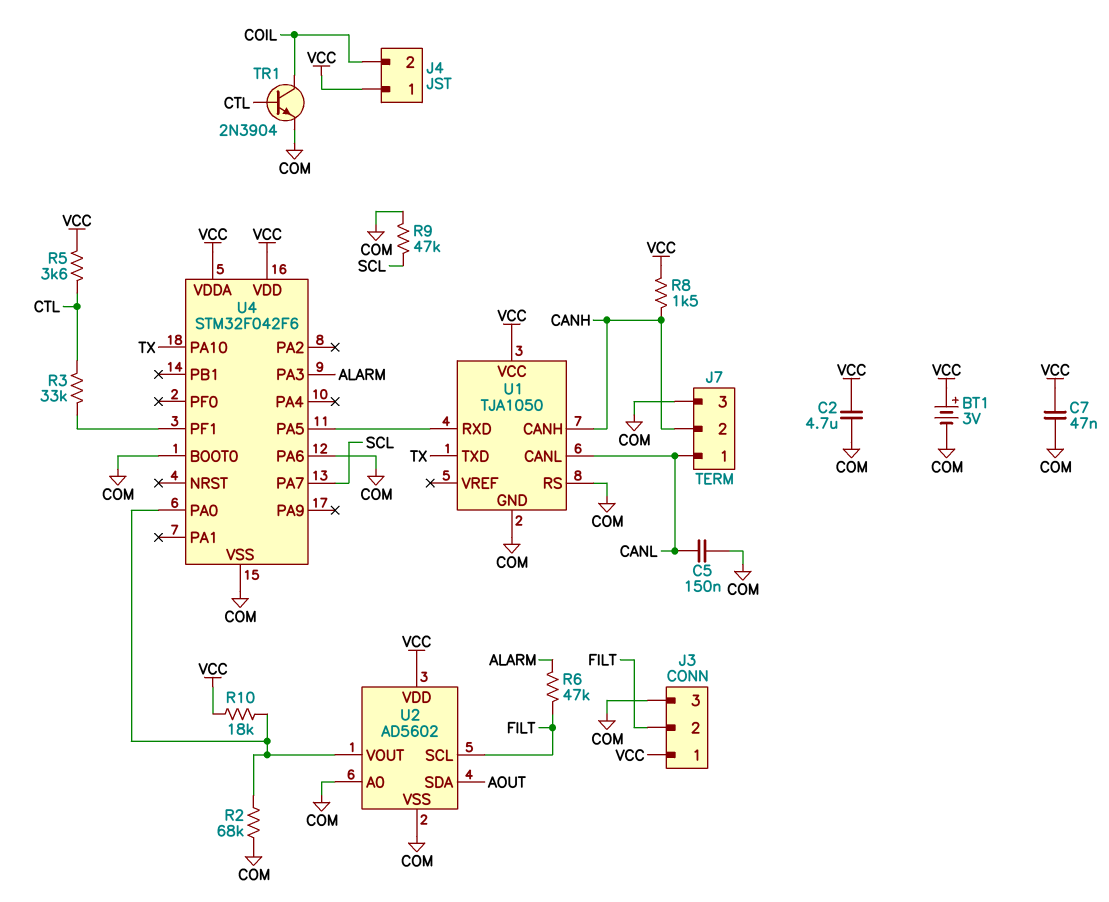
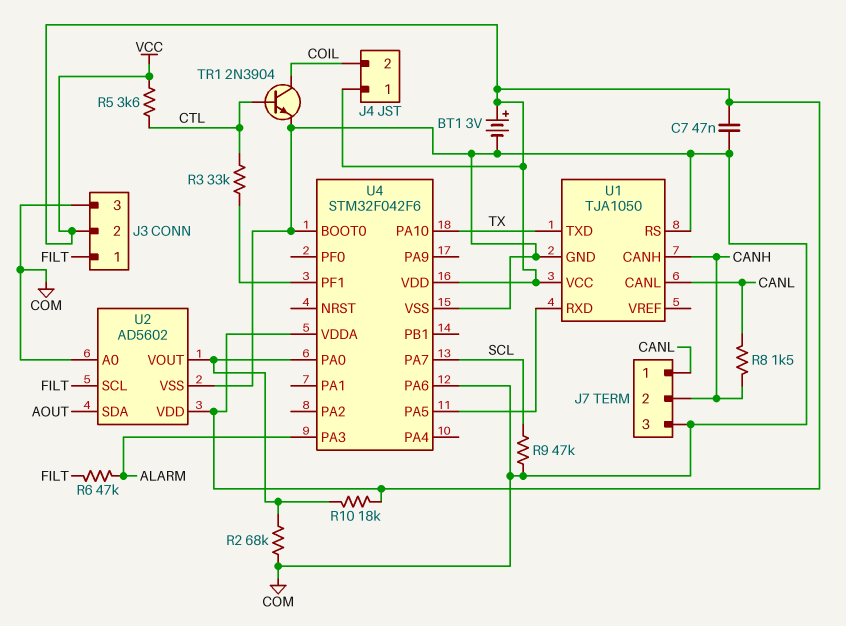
C2: 4.7uF (COM, VCC) -> none
C5: 150nF (CANL, COM) -> none
J3 pin 1: VCC -> FILT
J3 pin 2: FILT -> VCC
R8: 1.5k (CANH, VCC) -> 1.5k (CANH, CANL)

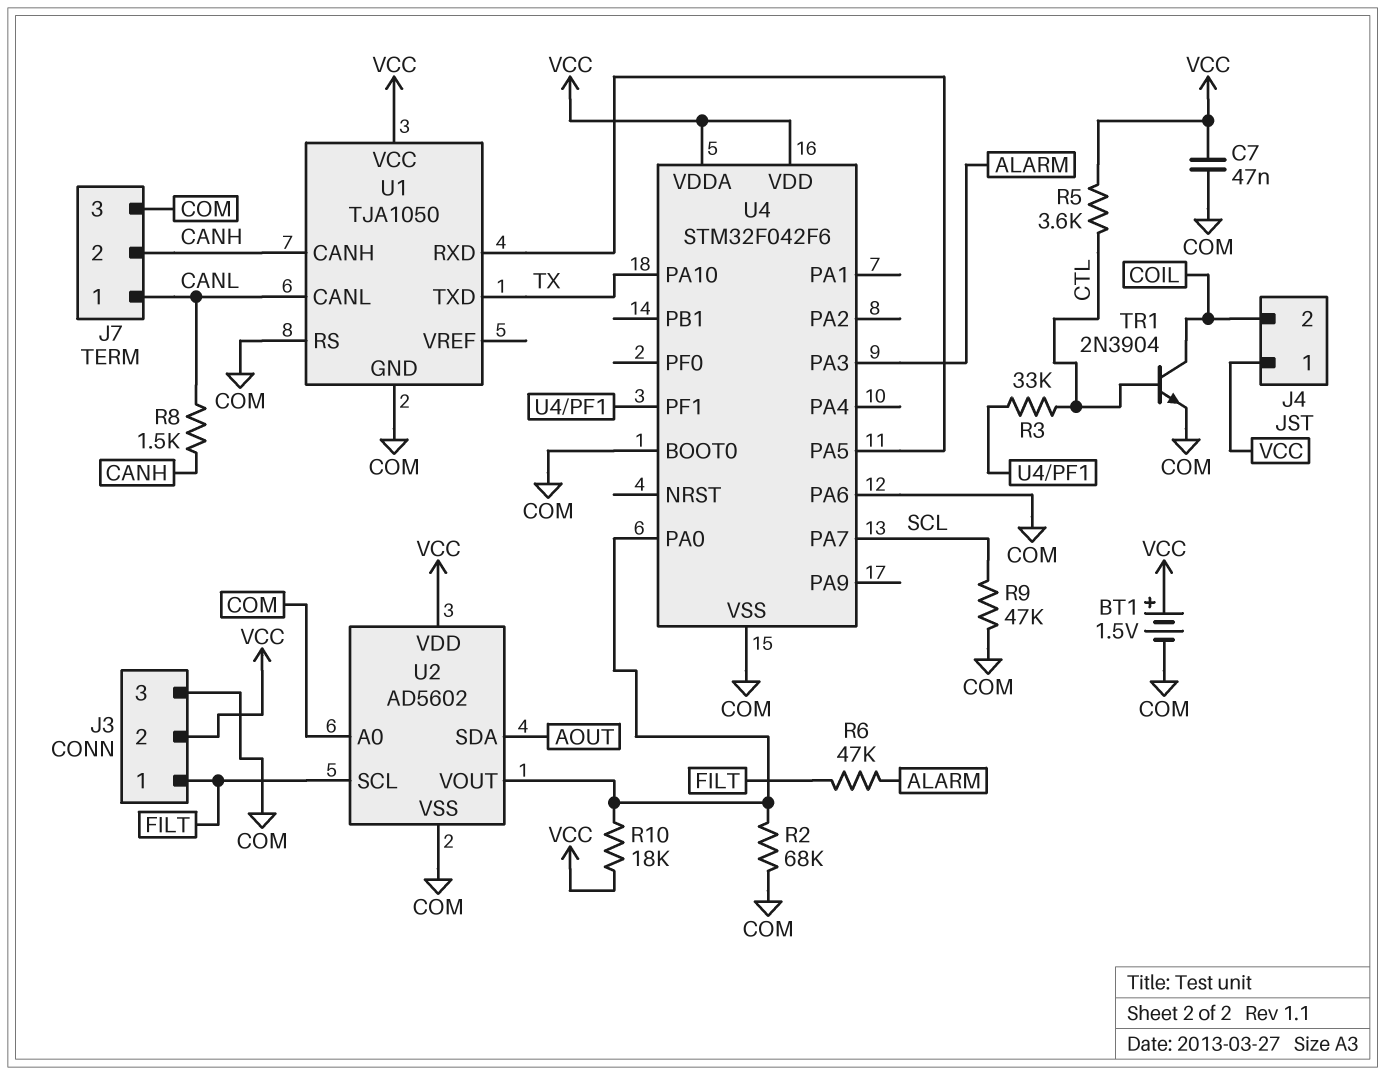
BT1: 3V (plus VCC, minus COM) -> 1.5V (plus VCC, minus COM)

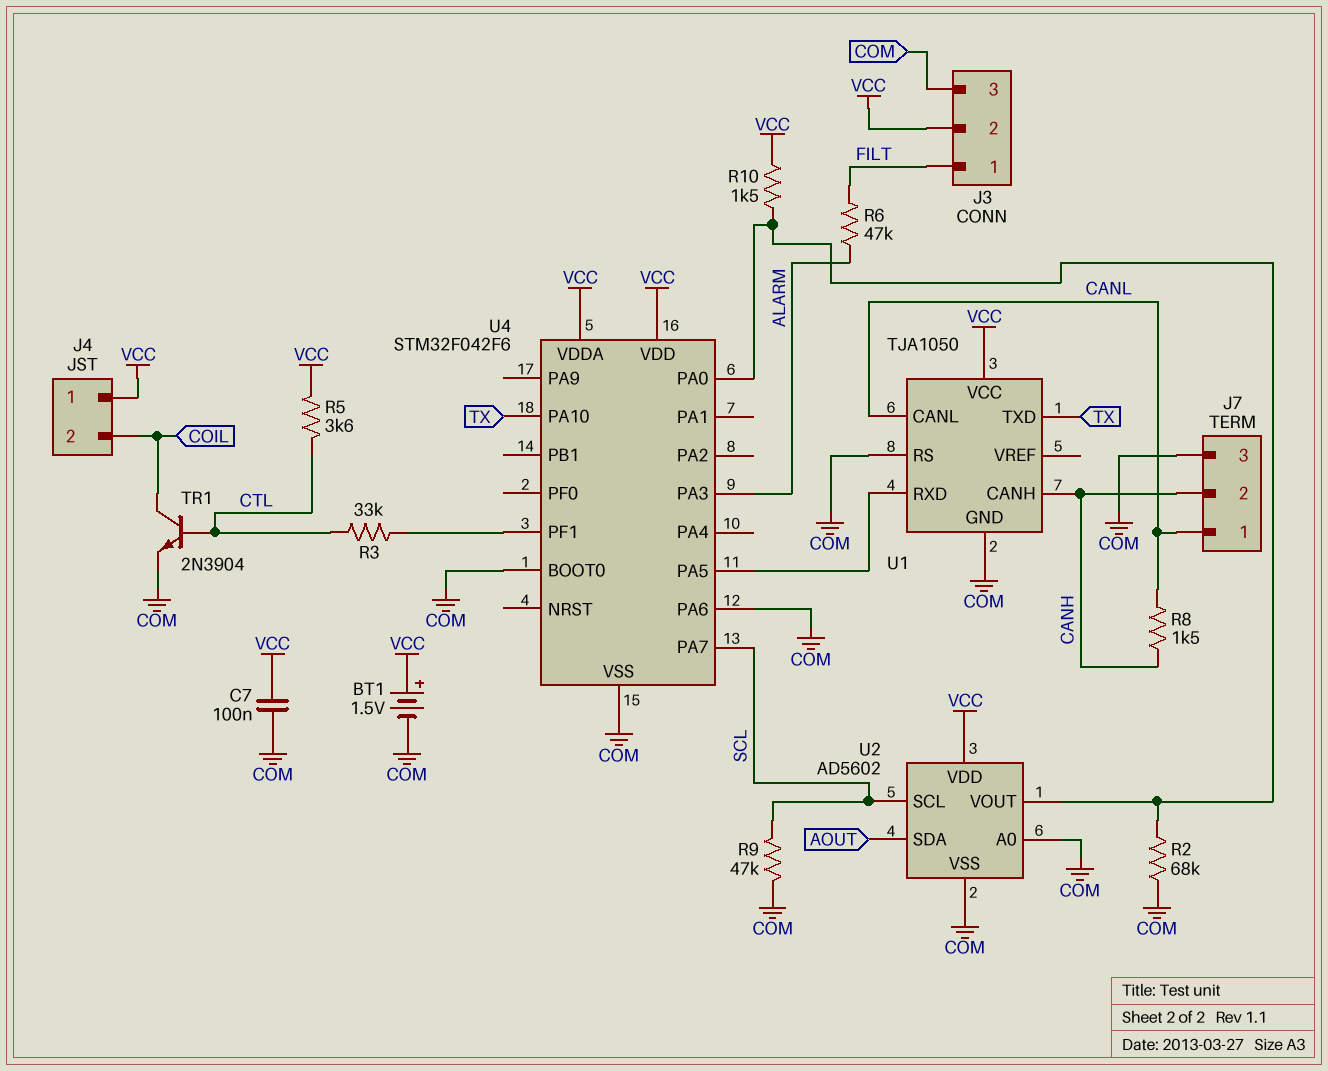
C7: 47nF (COM, VCC) -> 100nF (COM, VCC)
R10: 18k (U2/VOUT, VCC) -> 1.5k (U2/VOUT, VCC)
U2 pin SCL: FILT -> SCL

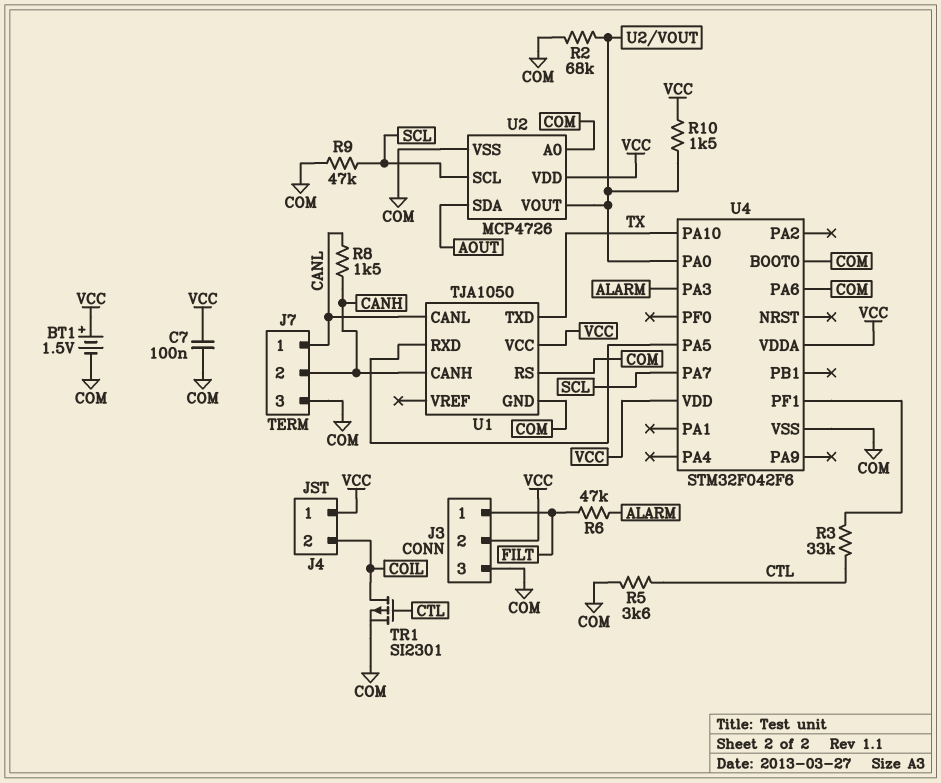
R5: 3.6k (CTL, VCC) -> 3.6k (COM, CTL)
TR1: NPN 2N3904 (B CTL, C COIL, E COM) -> PMOS SI2301 (G CTL, D COIL, S COM)
U2: AD5602 -> MCP4726

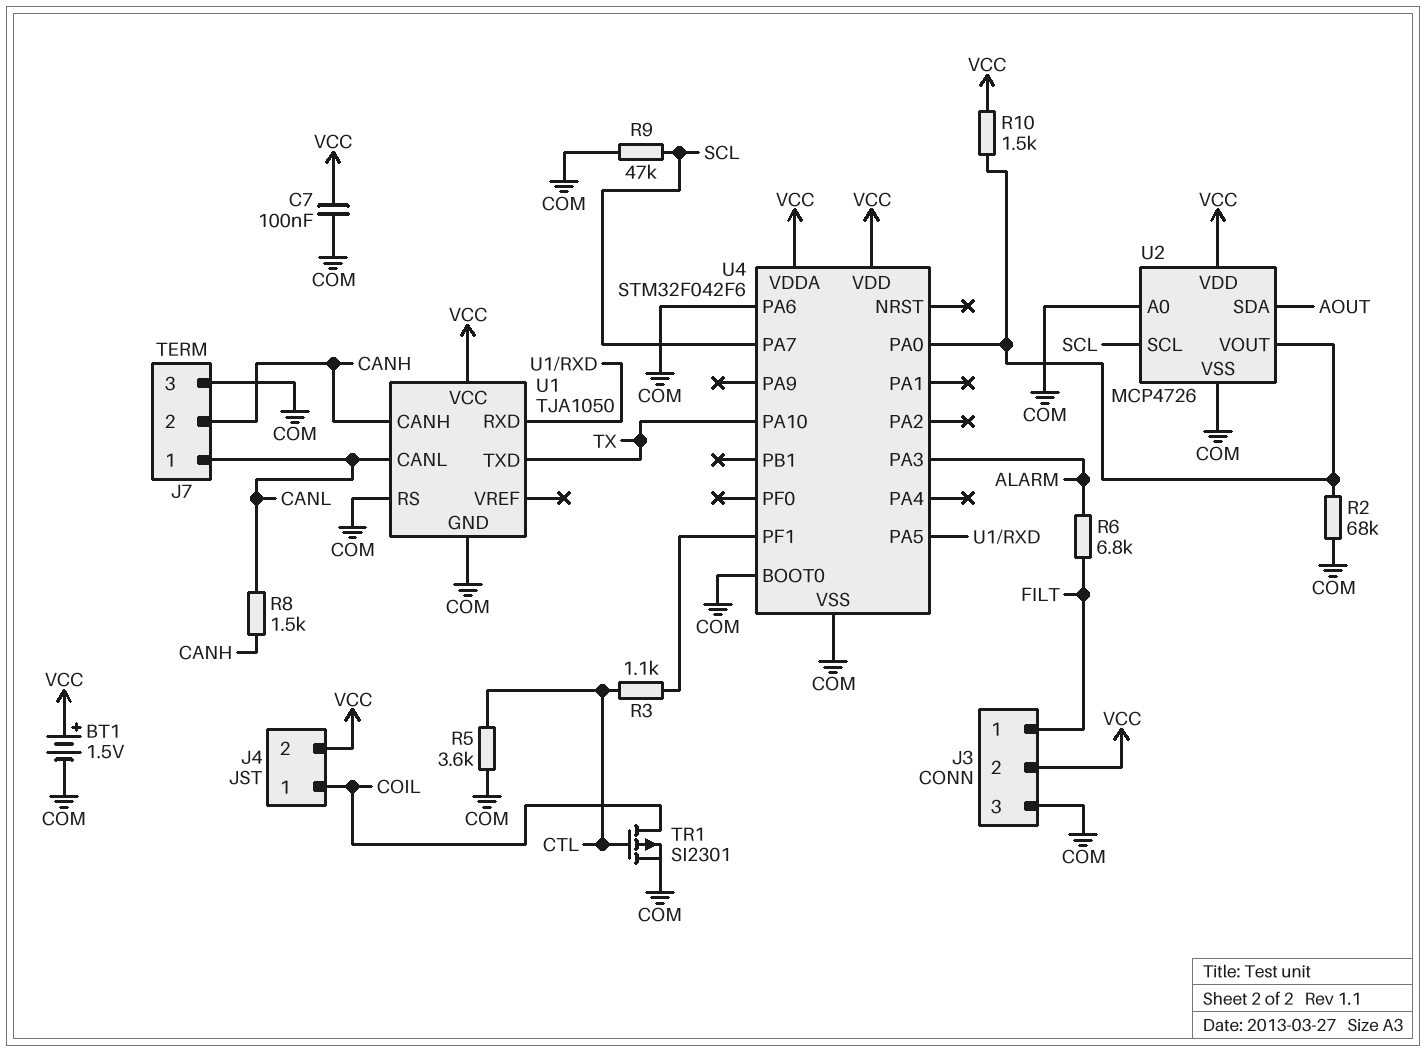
J4 pin 1: VCC -> COIL
J4 pin 2: COIL -> VCC
R3: 33k (CTL, U4/PF1) -> 1.1k (CTL, U4/PF1)
R6: 47k (ALARM, FILT) -> 6.8k (ALARM, FILT)

